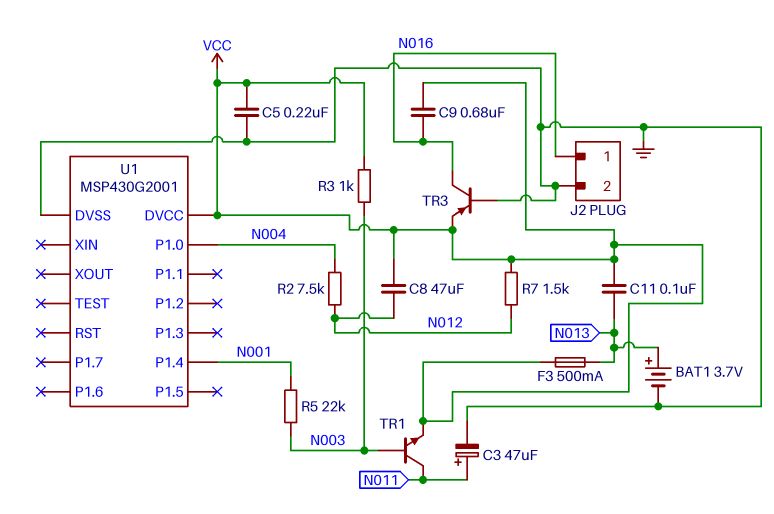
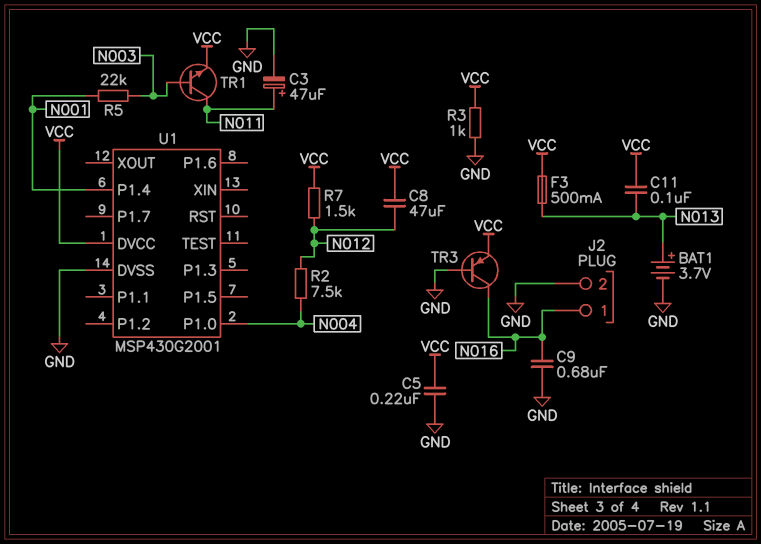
C9: 680nF (N016, VCC) -> 680nF (GND, N016)
R3: 1k (N003, VCC) -> 1k (GND, VCC)

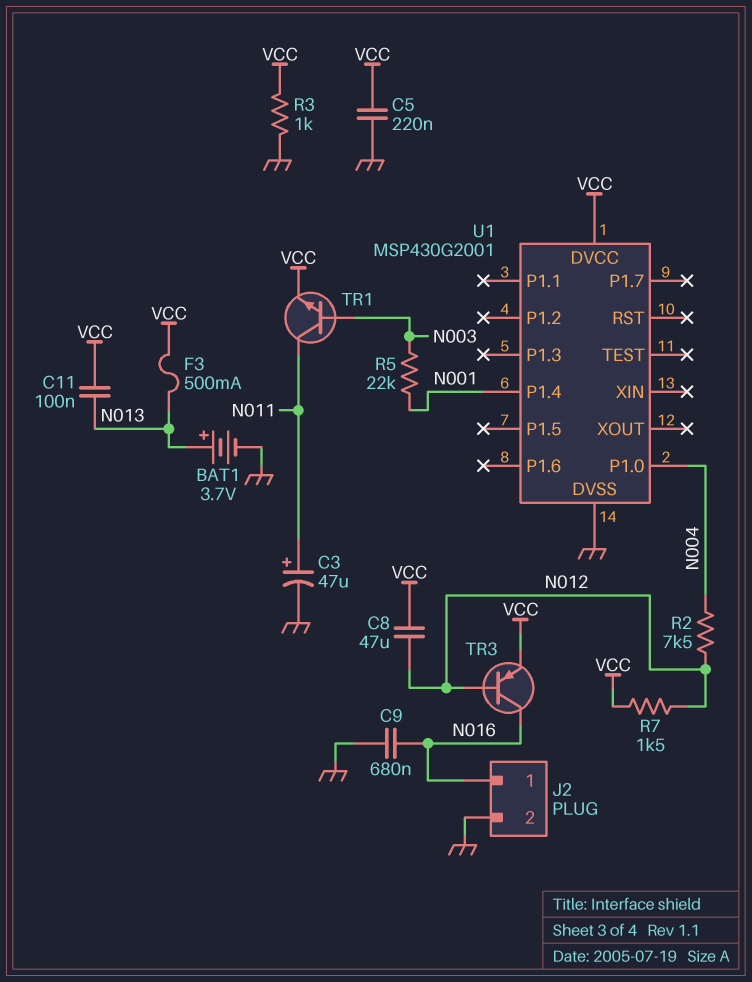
TR3: PNP (B GND, C N016, E VCC) -> PNP (B N012, C N016, E VCC)

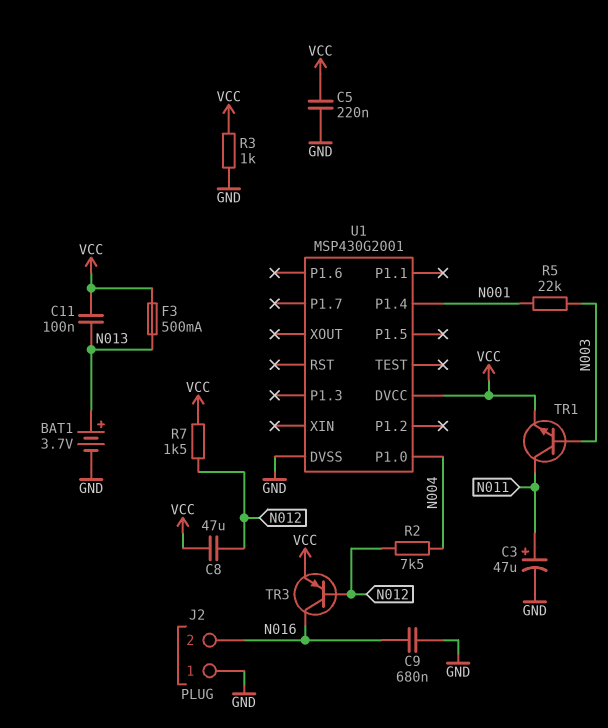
J2 pin 1: N016 -> GND
J2 pin 2: GND -> N016

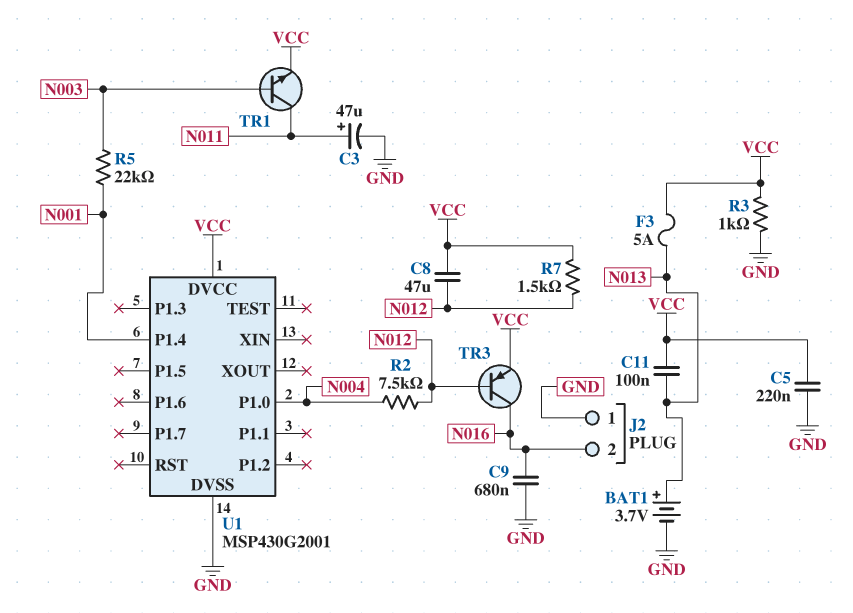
F3: 500mA (N013, VCC) -> 5A (N013, VCC)

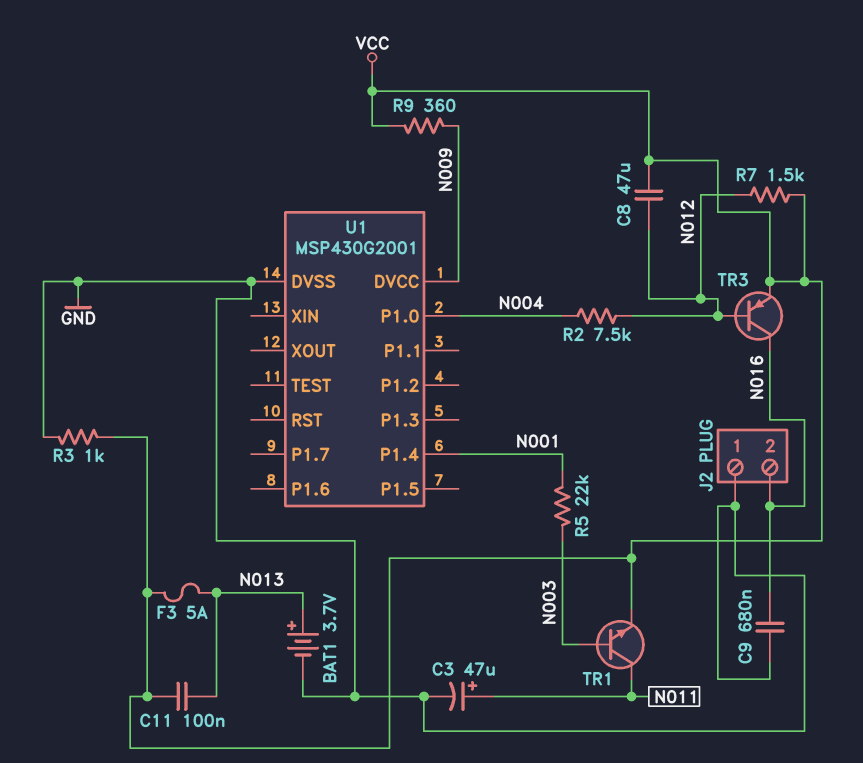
C5: 220nF (GND, VCC) -> none
R9: none -> 360 (N009, VCC)
U1 pin DVCC: VCC -> N009

